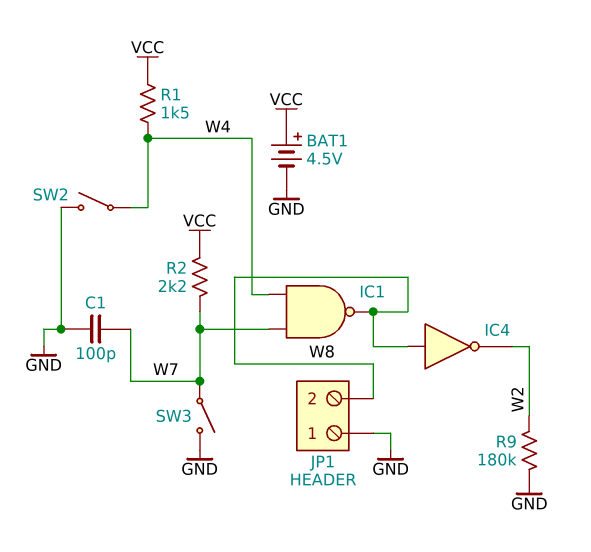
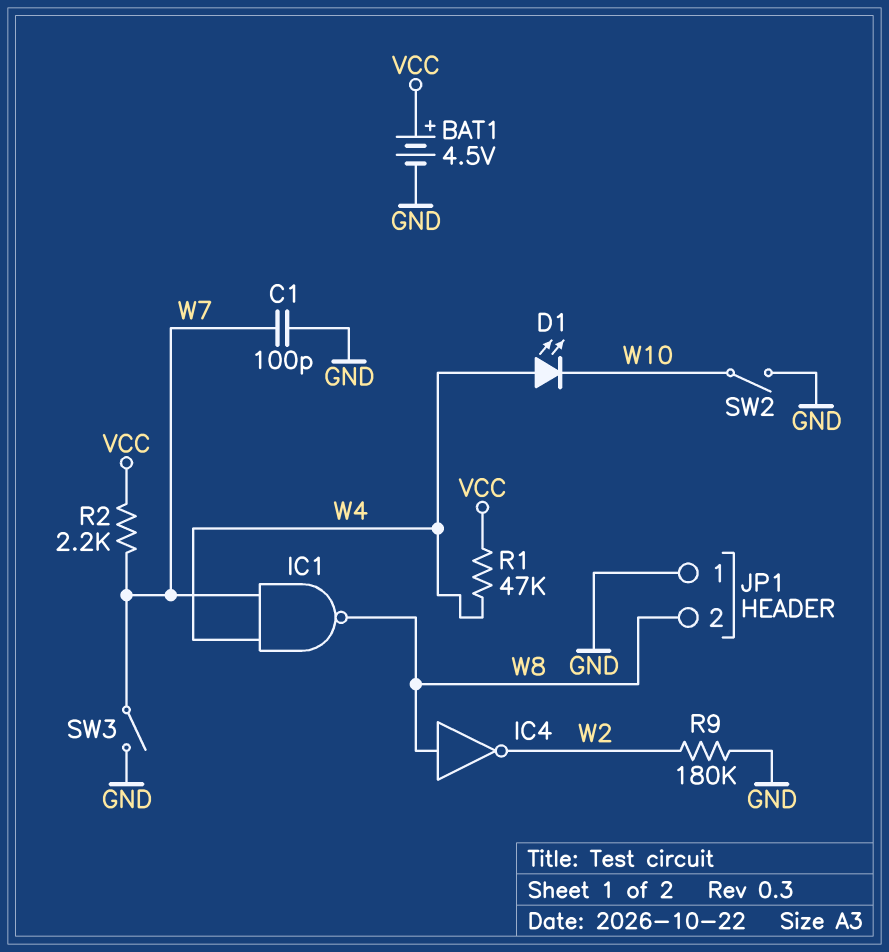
D1: none -> LED (A W4, K W10)
R1: 1.5k (VCC, W4) -> 47k (VCC, W4)
SW2: switch (GND, W4) -> switch (GND, W10)

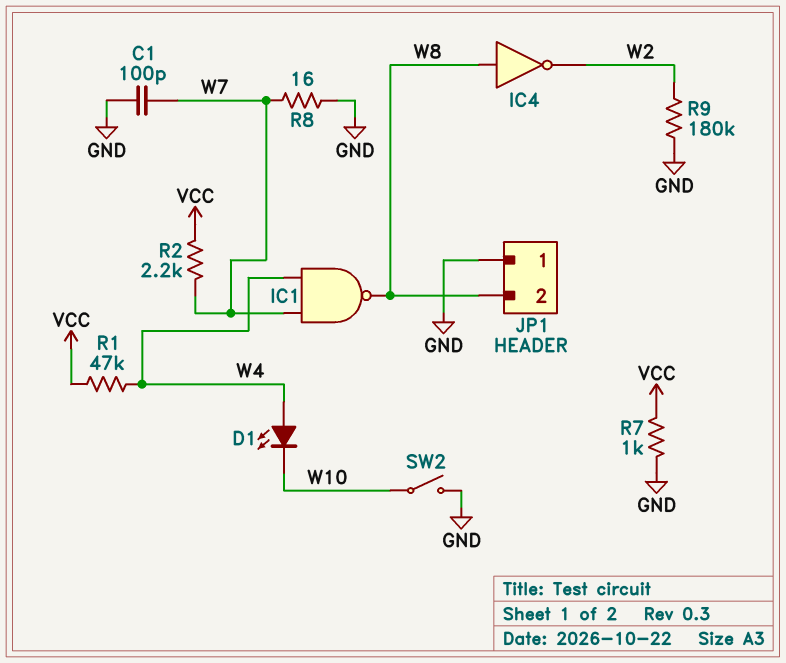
BAT1: 4.5V (plus VCC, minus GND) -> none
R7: none -> 1k (GND, VCC)
R8: none -> 16 (GND, W7)
SW3: switch (GND, W7) -> none

